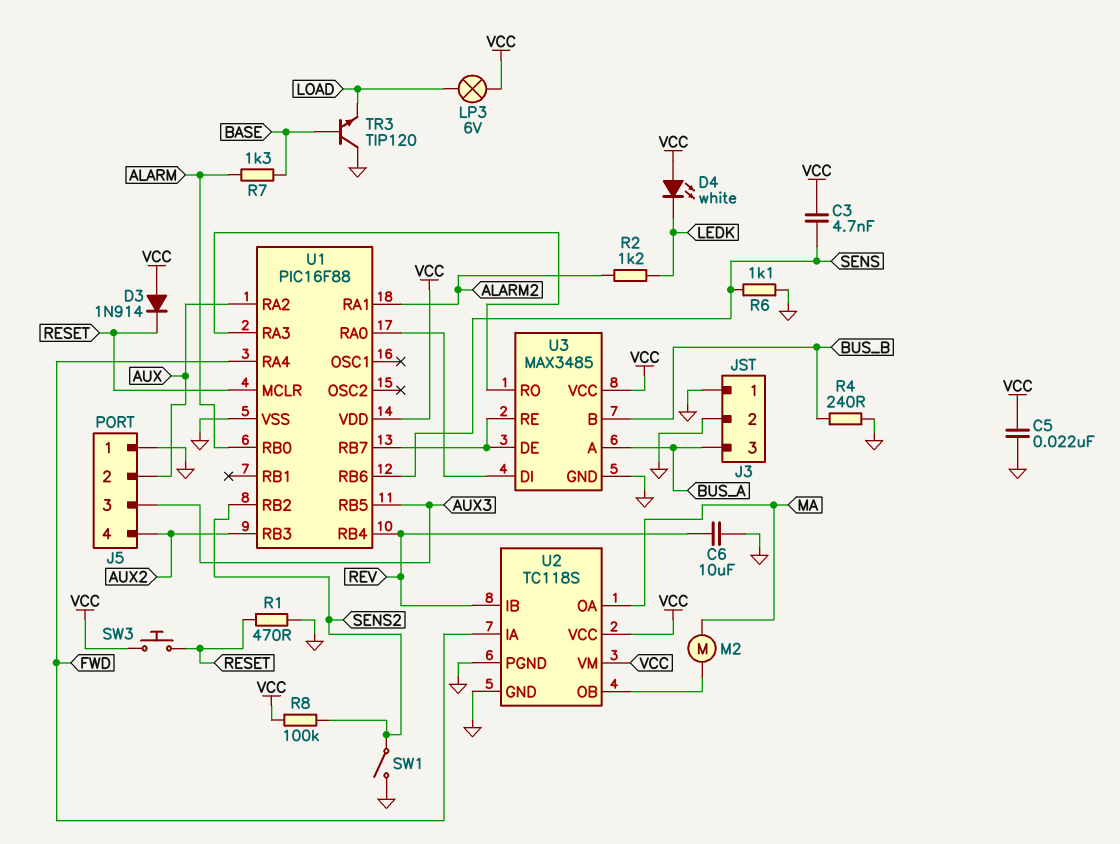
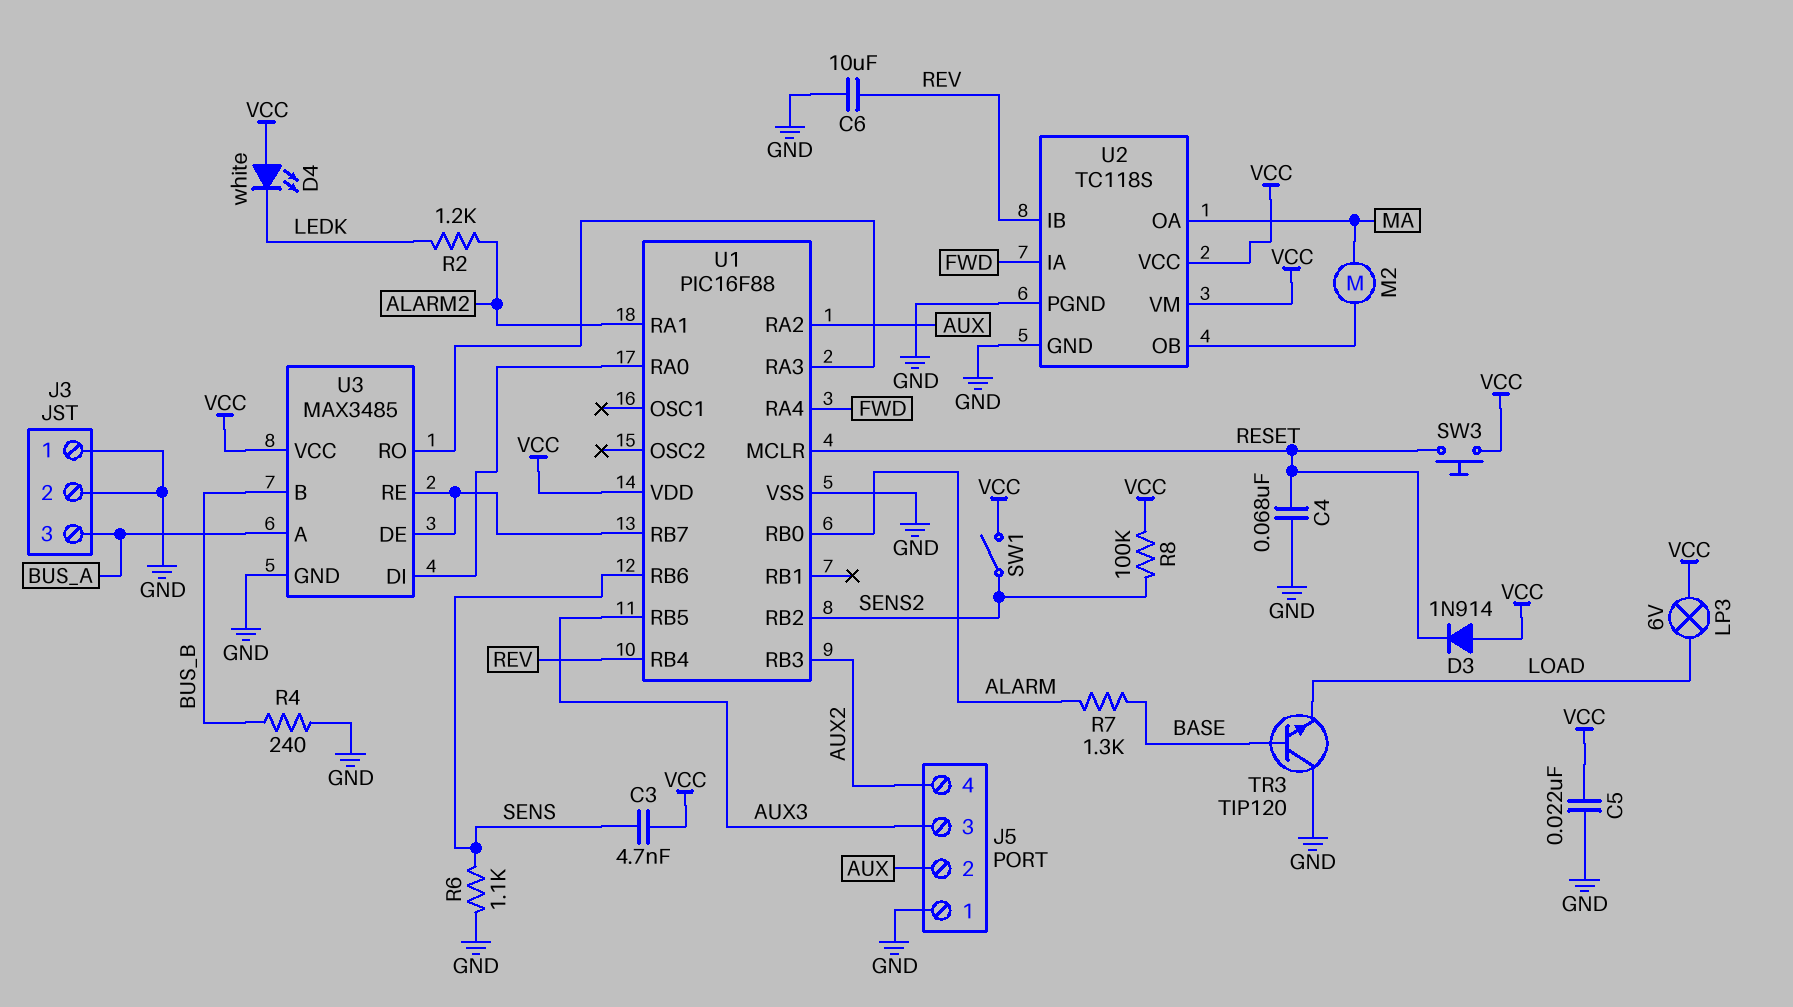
C4: none -> 68nF (GND, RESET)
R1: 470 (GND, RESET) -> none
SW1: switch (GND, SENS2) -> switch (SENS2, VCC)

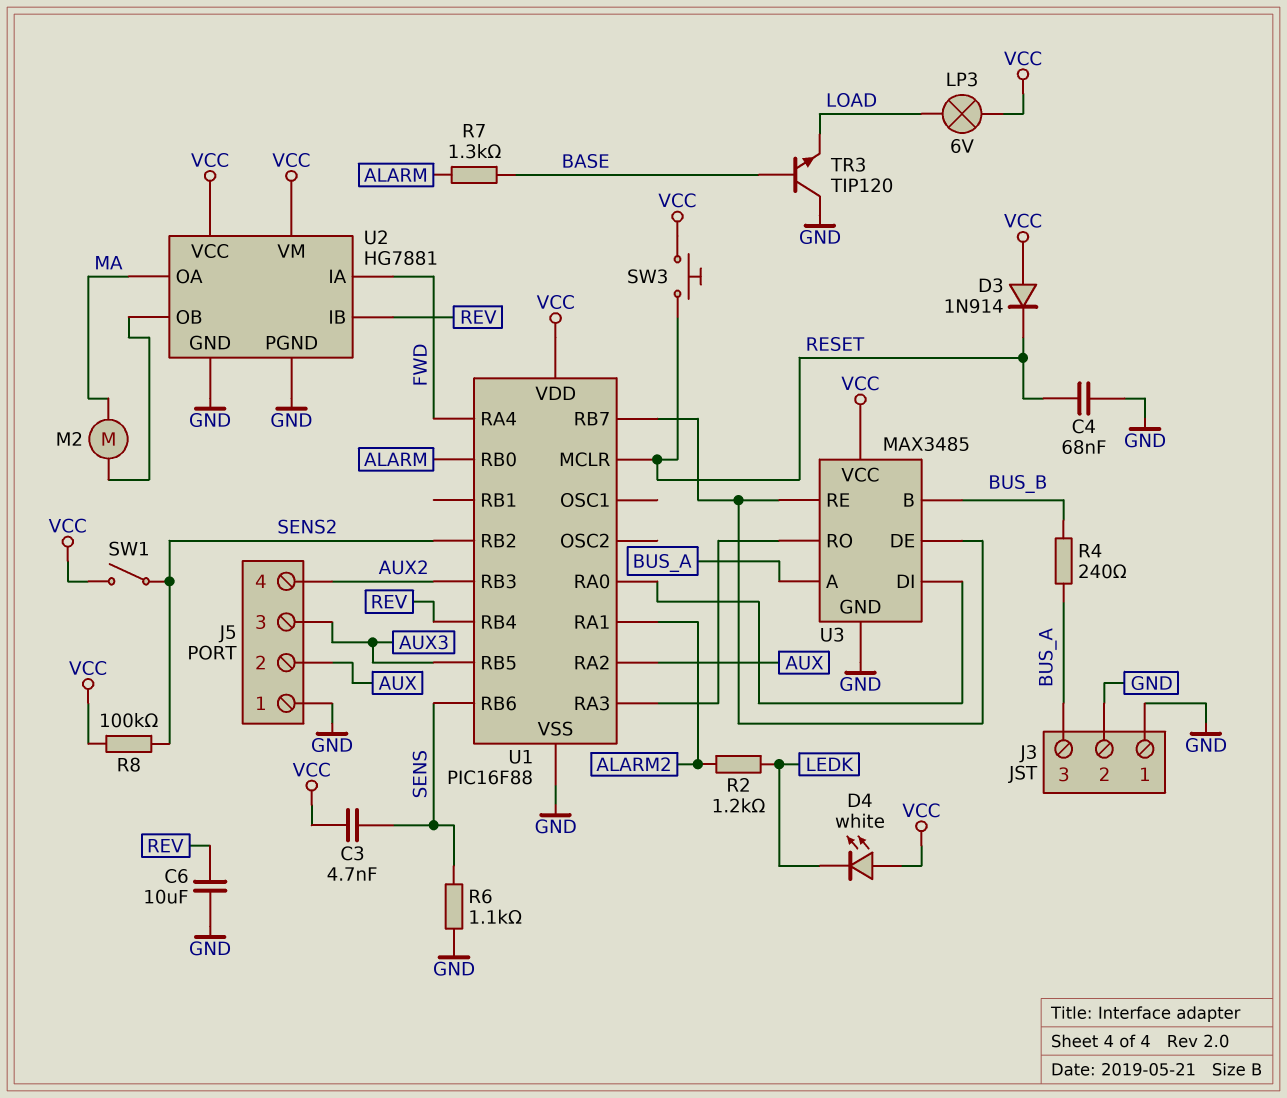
C5: 22nF (GND, VCC) -> none
R4: 240 (BUS_B, GND) -> 240 (BUS_A, BUS_B)
U2: TC118S -> HG7881

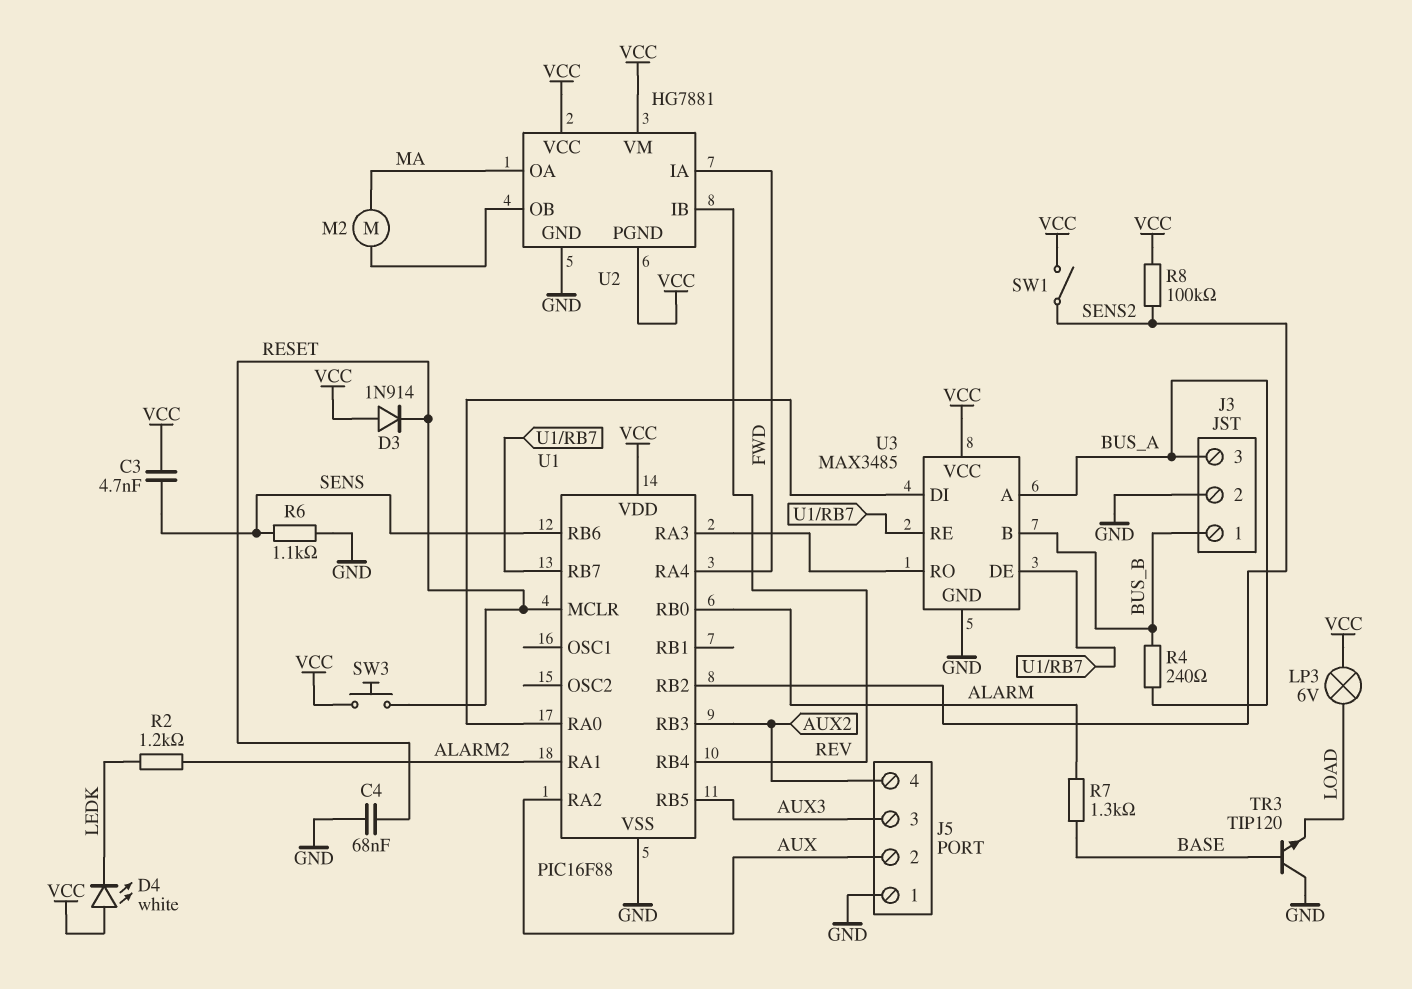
C6: 10uF (GND, REV) -> none
J3 pin 1: GND -> BUS_B
U2 pin PGND: GND -> VCC

